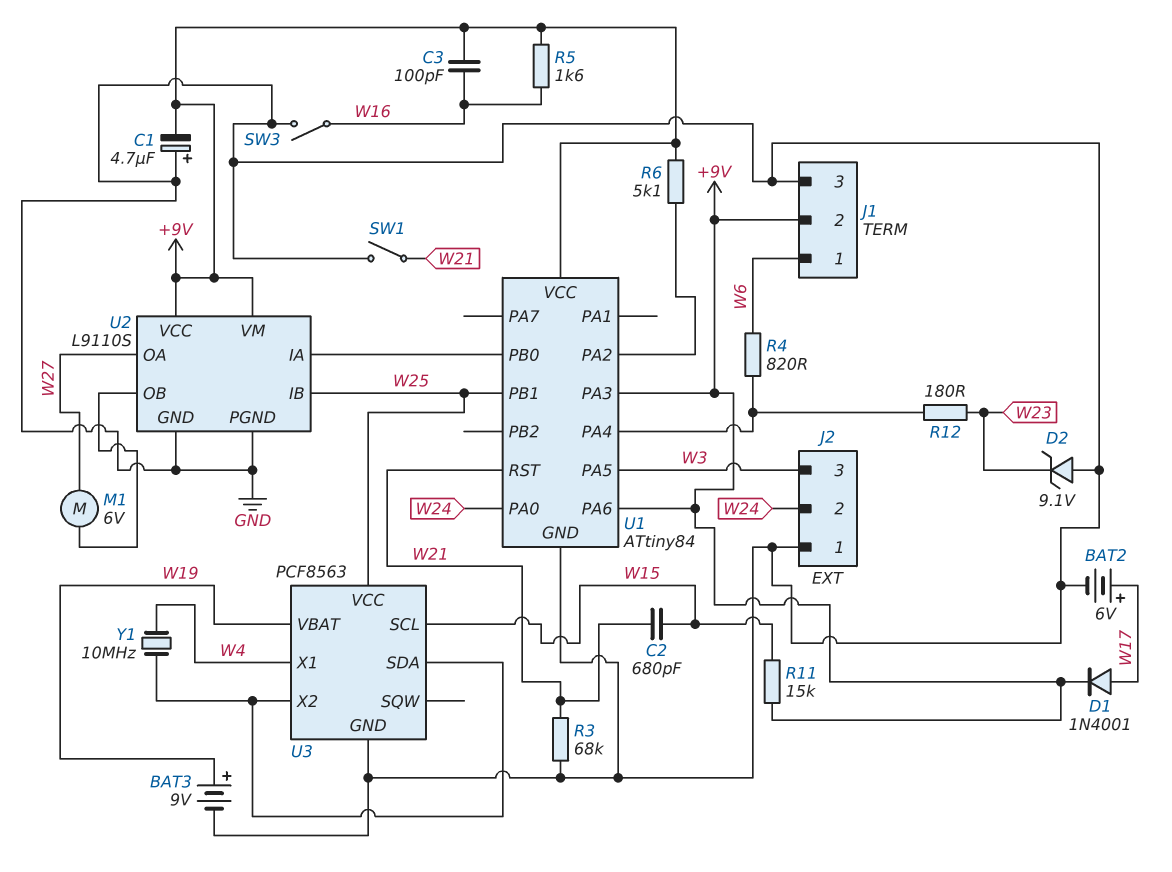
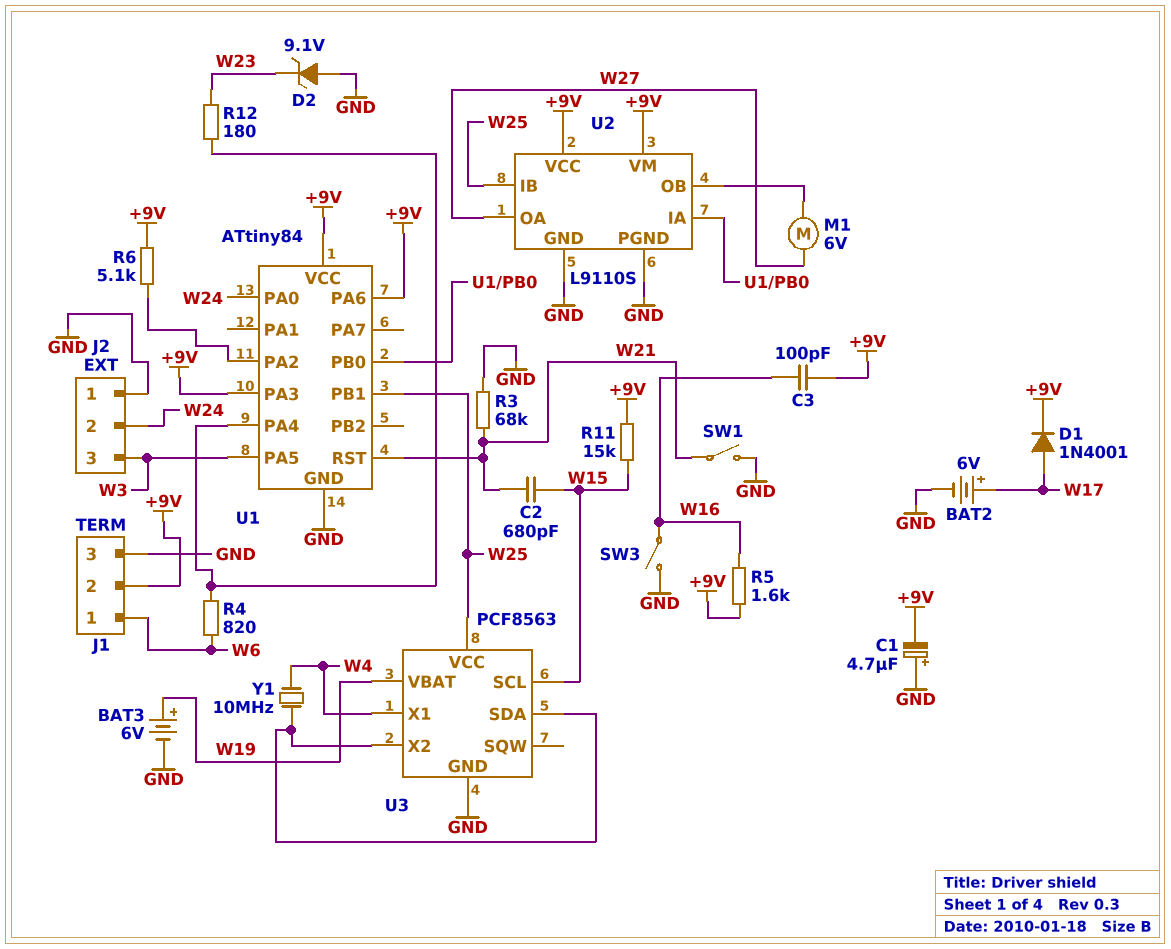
BAT3: 9V (plus W19, minus GND) -> 6V (plus W19, minus GND)

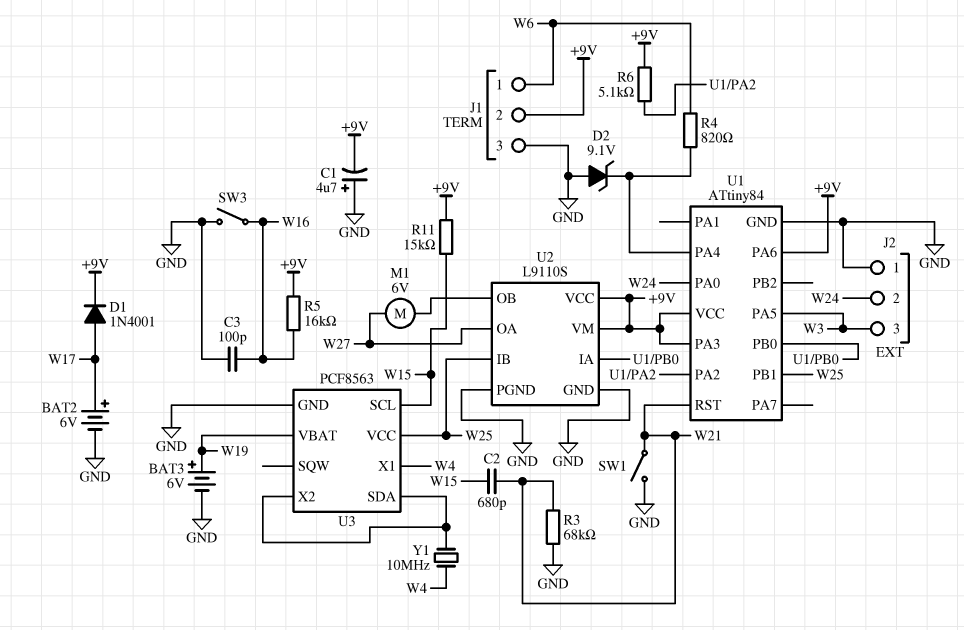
C3: 100pF (+9V, W16) -> 100pF (GND, W16)
D2: zener 9.1V (A GND, K W23) -> zener 9.1V (A GND, K U1/PA4)
R5: 1.6k (+9V, W16) -> 16k (+9V, W16)
R12: 180 (U1/PA4, W23) -> none

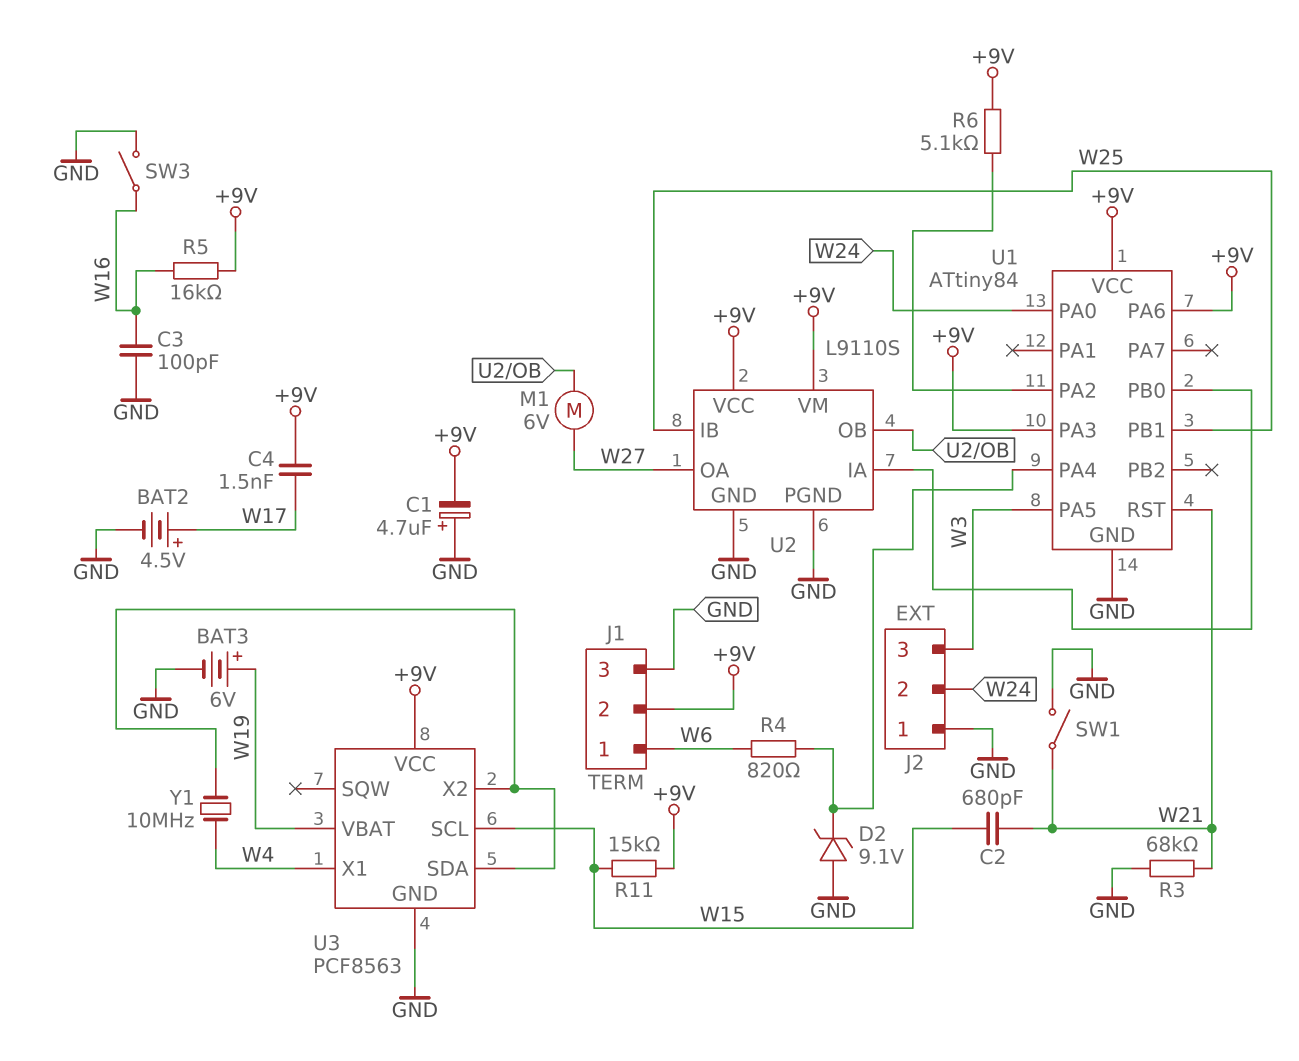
BAT2: 6V (plus W17, minus GND) -> 4.5V (plus W17, minus GND)
C4: none -> 1.5nF (+9V, W17)
D1: diode 1N4001 (A W17, K +9V) -> none
U3 pin VCC: W25 -> +9V

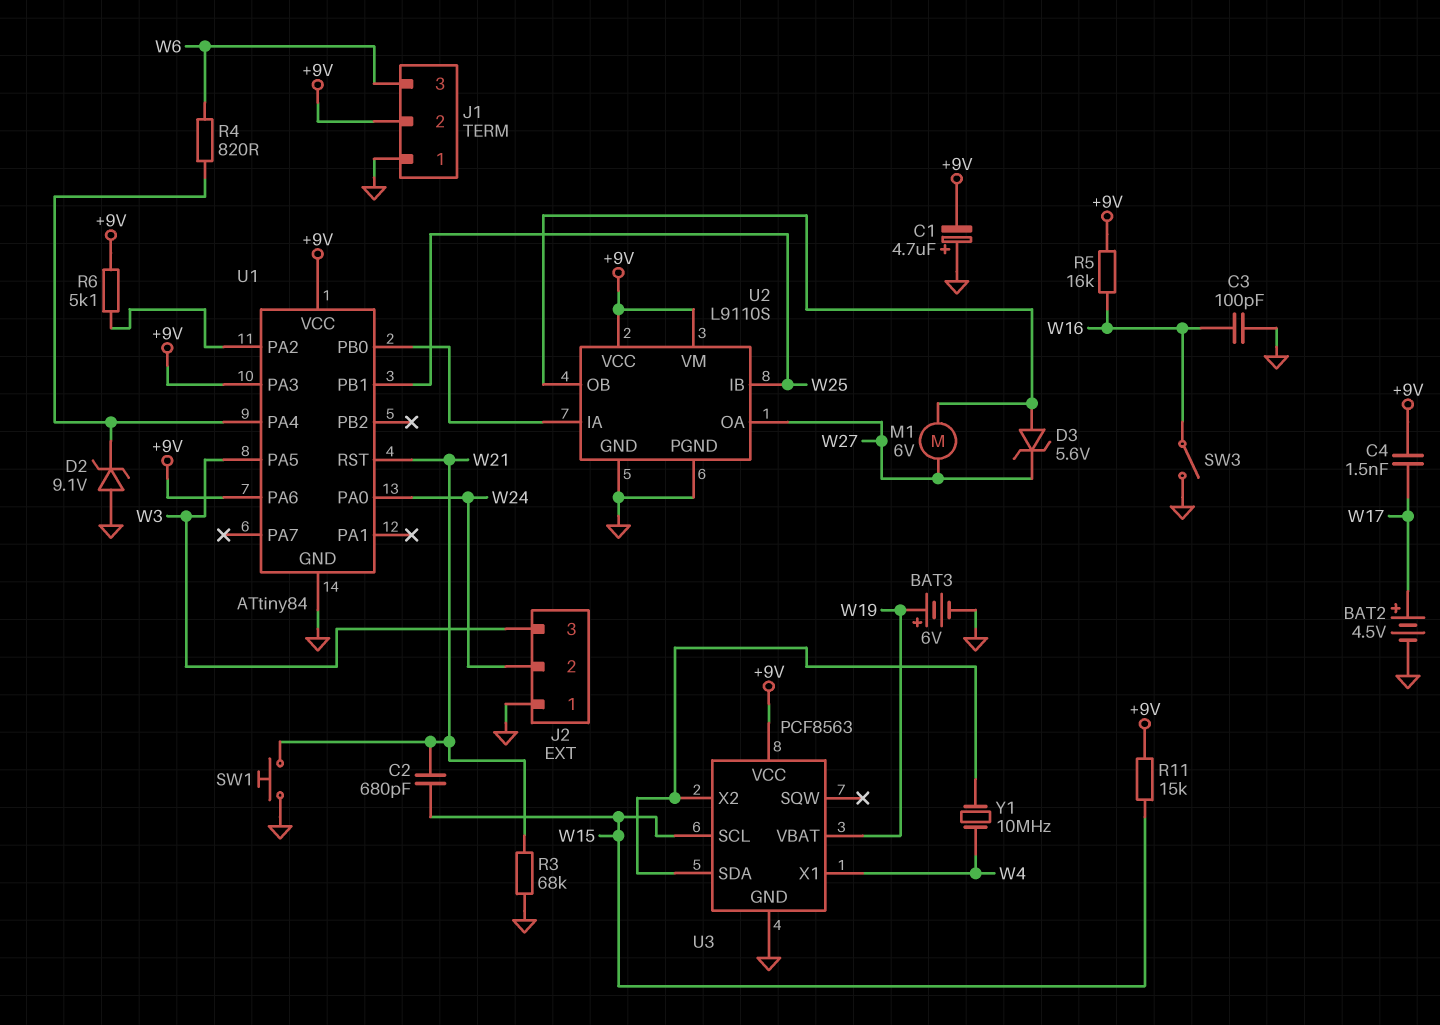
D3: none -> zener 5.6V (A U2/OB, K W27)
J1 pin 1: W6 -> GND
J1 pin 3: GND -> W6
SW1: switch (GND, W21) -> button (GND, W21)

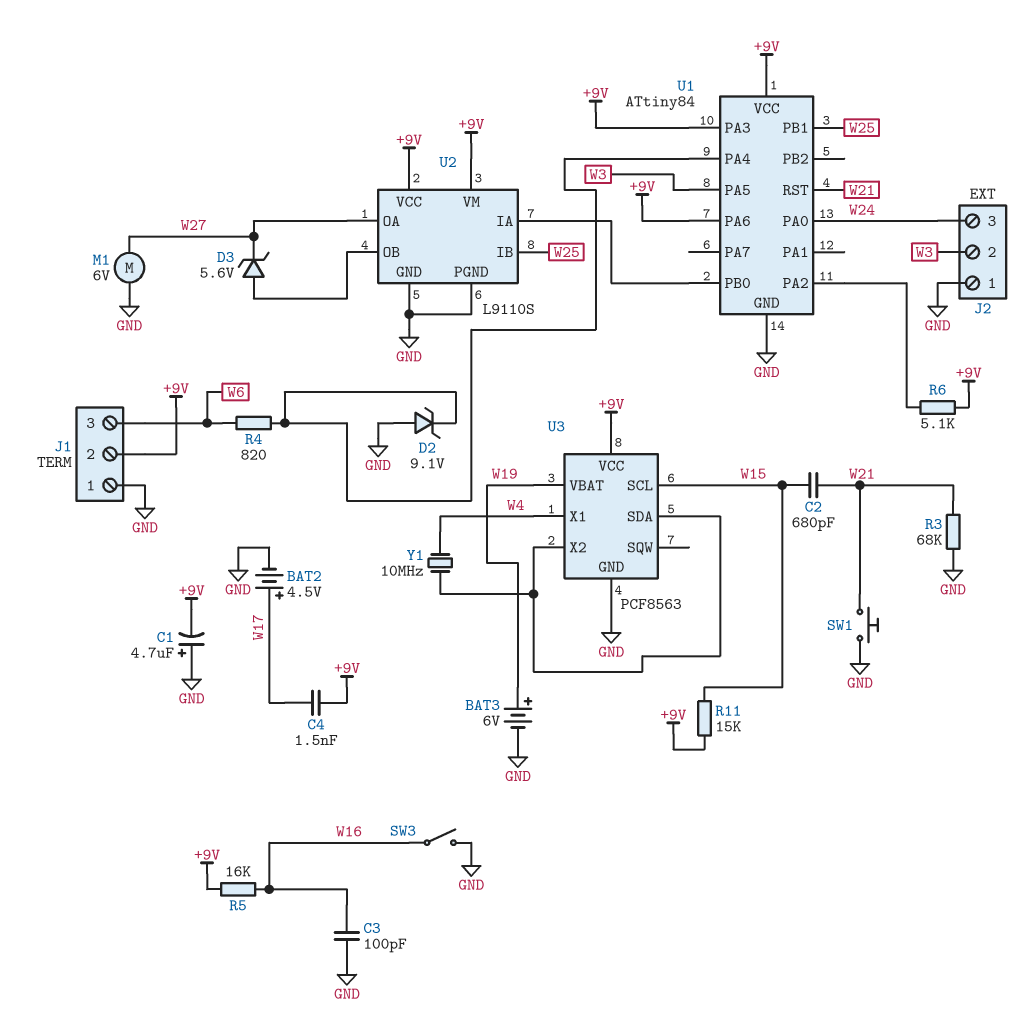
J2 pin 2: W24 -> W3
J2 pin 3: W3 -> W24
M1: motor 6V (U2/OB, W27) -> motor 6V (GND, W27)

